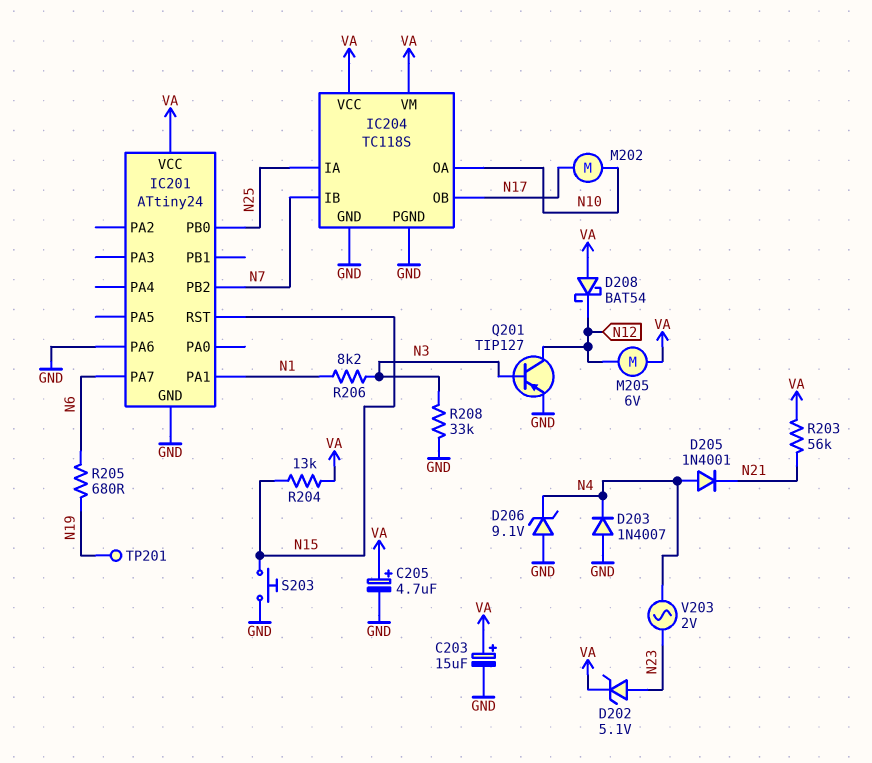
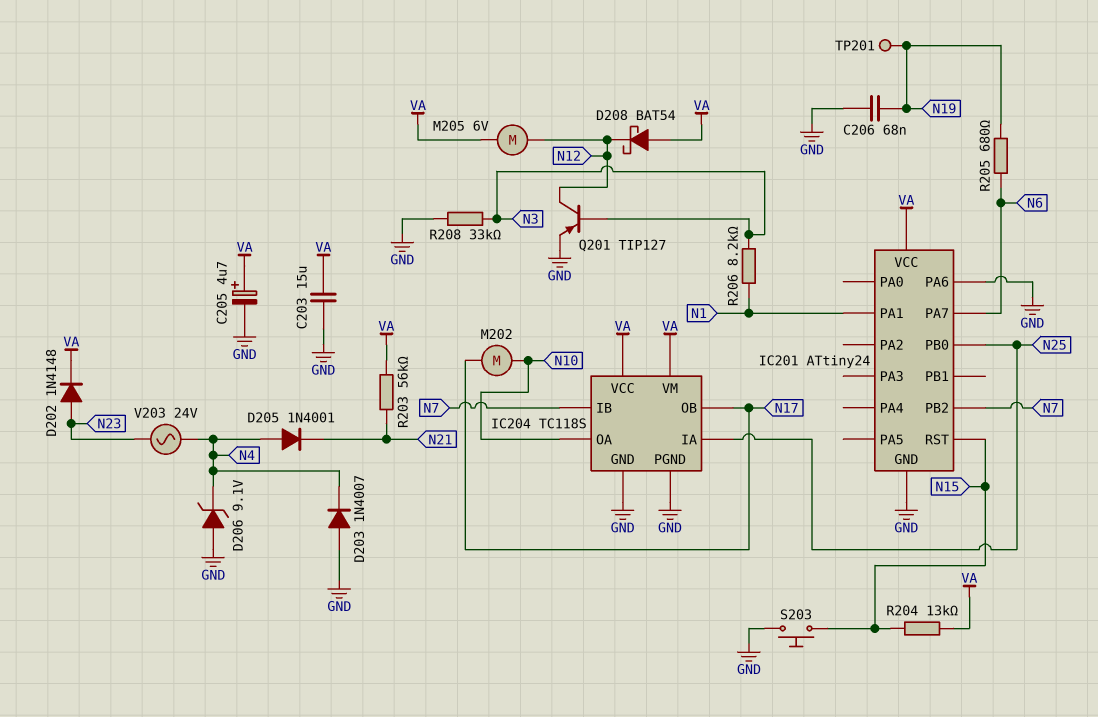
C203: 15uF (plus VA, minus GND) -> 15uF (GND, VA)
C206: none -> 68nF (GND, N19)
D202: zener 5.1V (A N23, K VA) -> diode 1N4148 (A N23, K VA)
V203: AC 2V (N4, N23) -> AC 24V (N4, N23)

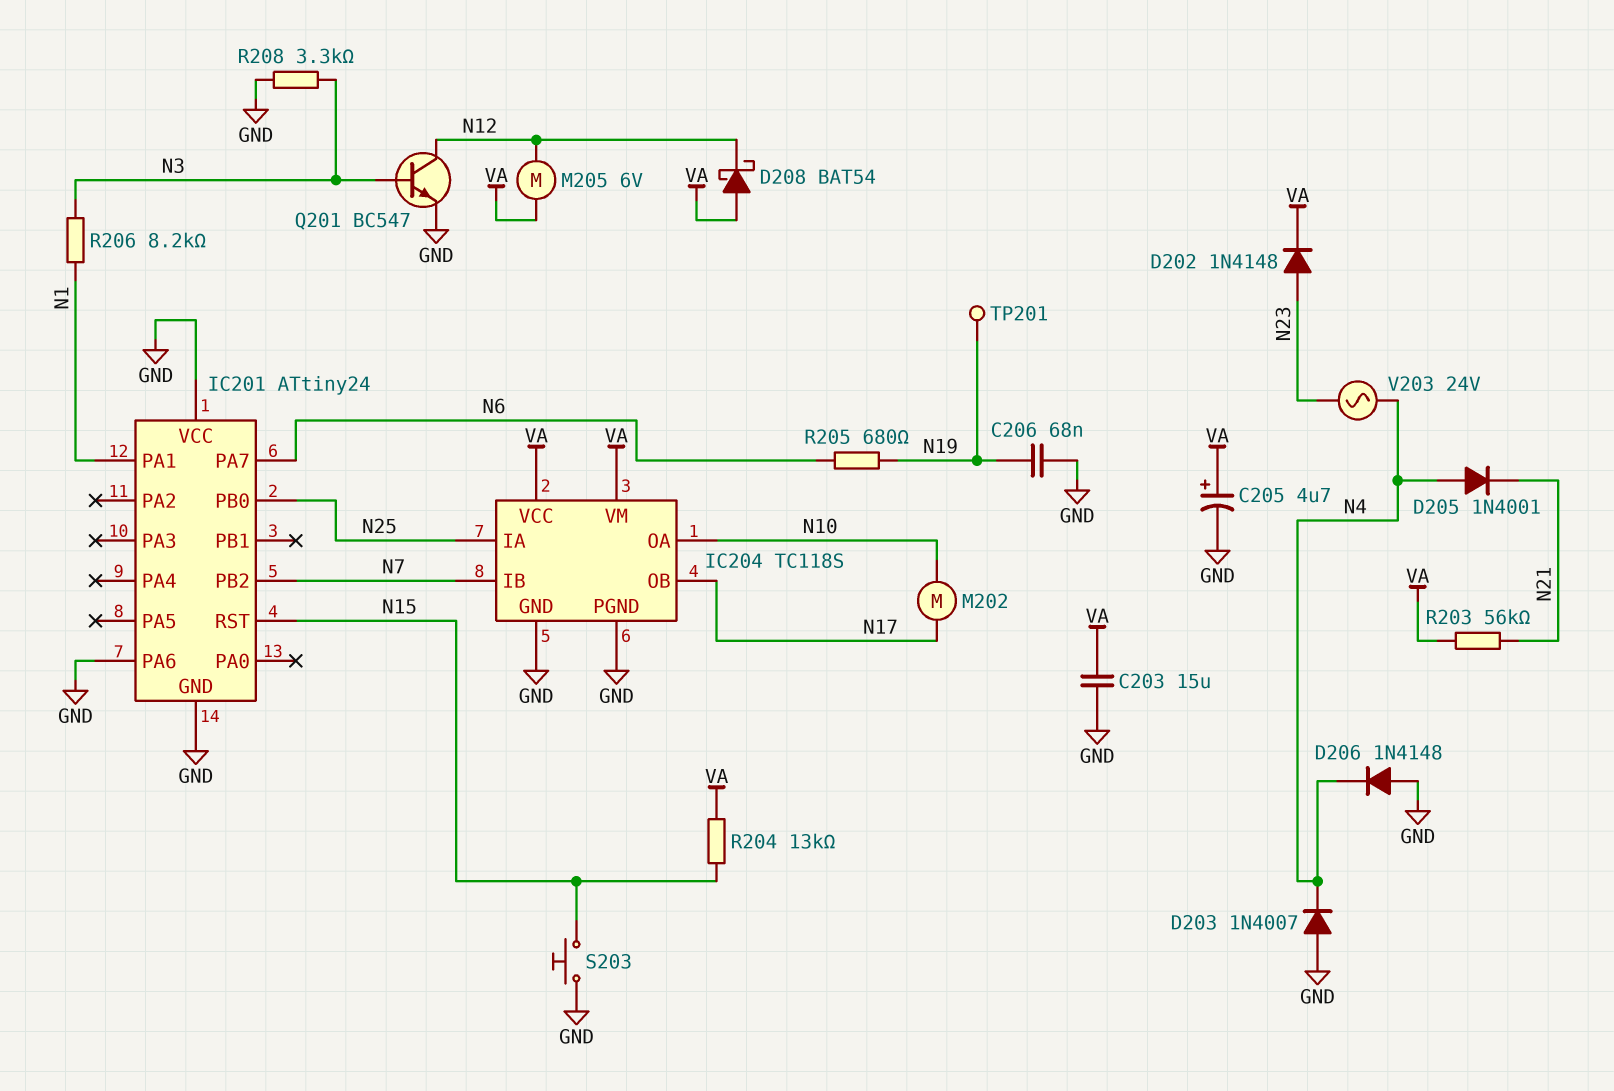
D206: zener 9.1V (A GND, K N4) -> diode 1N4148 (A GND, K N4)
IC201 pin VCC: VA -> GND
Q201: PNP TIP127 (B N3, C N12, E GND) -> NPN BC547 (B N3, C N12, E GND)
R208: 33k (GND, N3) -> 3.3k (GND, N3)

